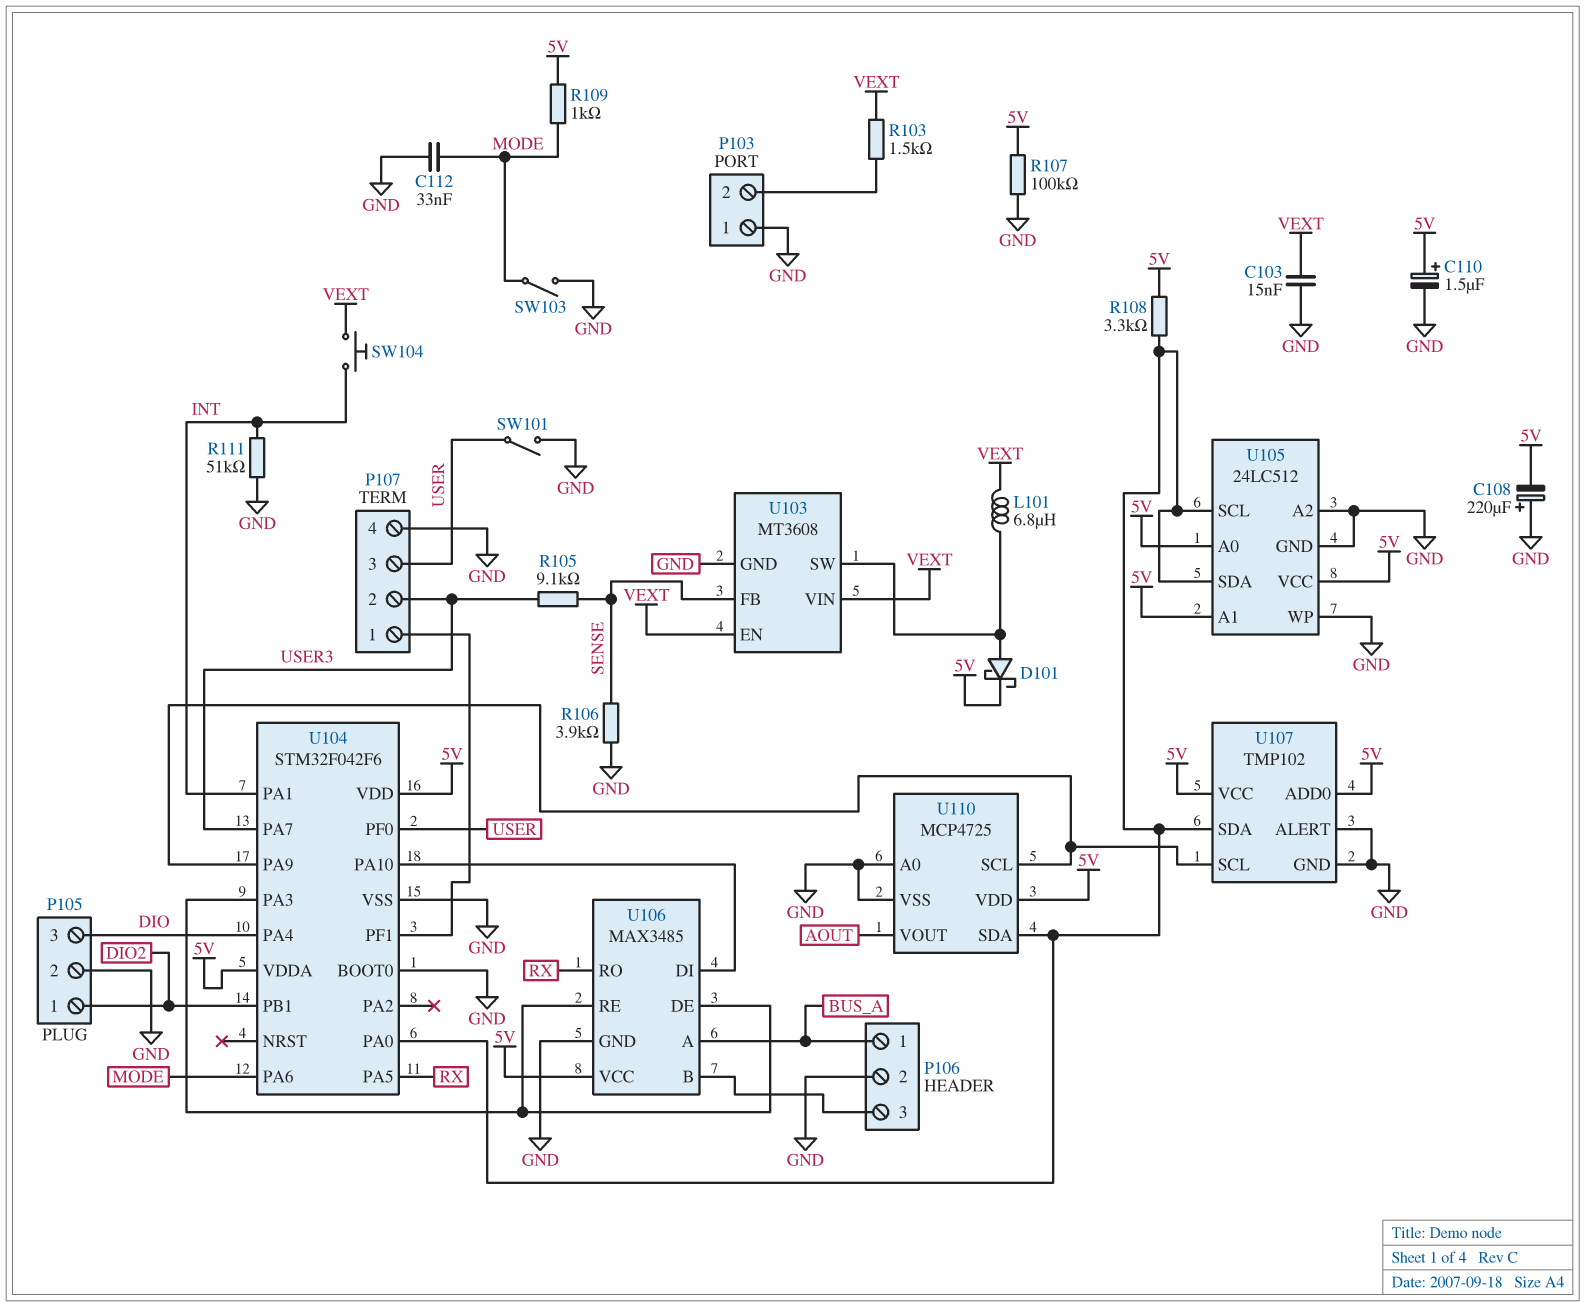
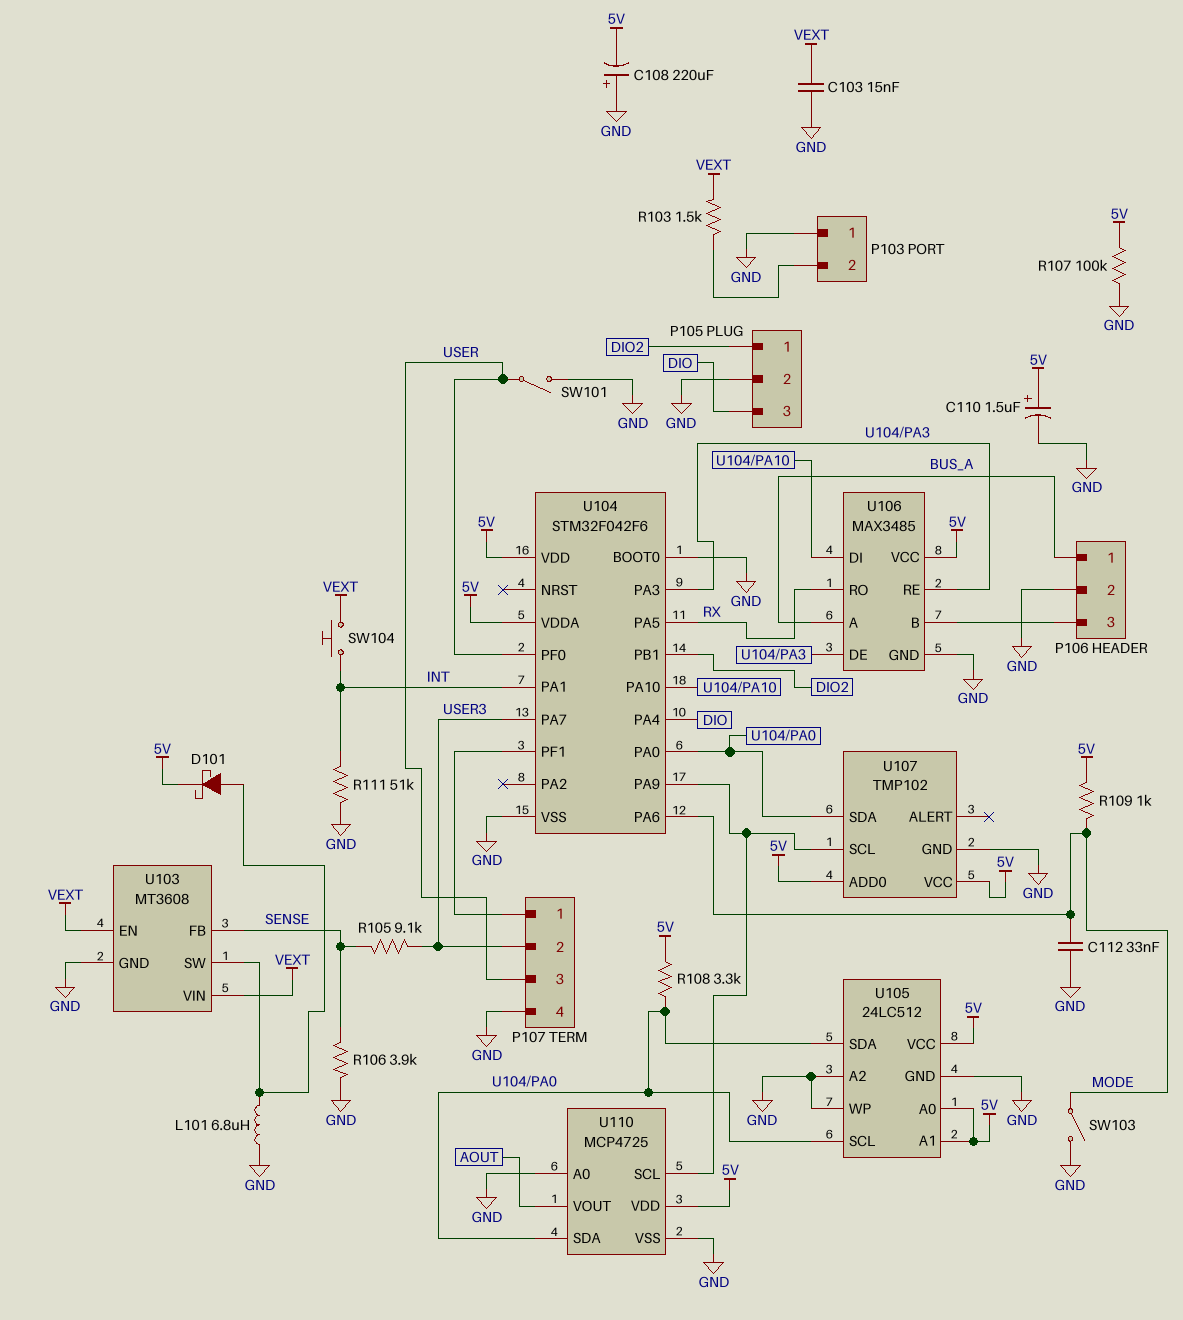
L101: 6.8uH (U103/SW, VEXT) -> 6.8uH (GND, U103/SW)
U107 pin ALERT: GND -> none

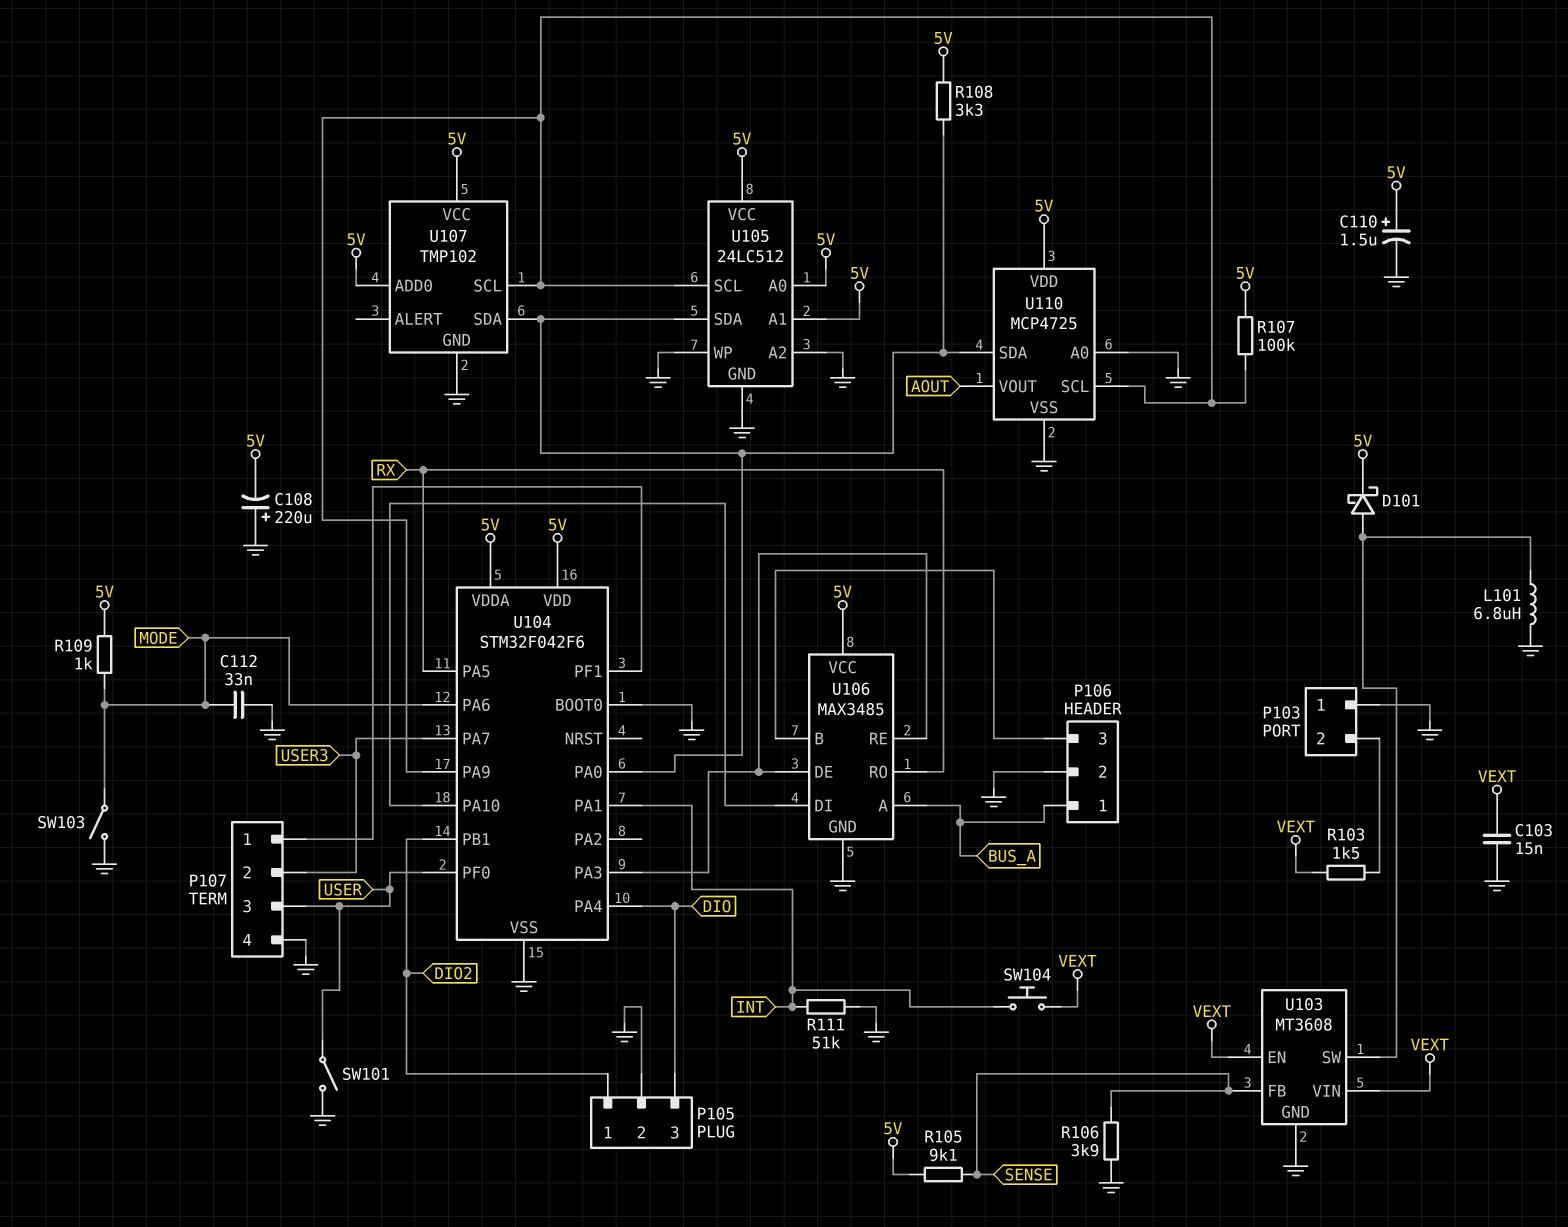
R105: 9.1k (SENSE, USER3) -> 9.1k (5V, SENSE)
R107: 100k (5V, GND) -> 100k (5V, U104/PA9)
U105 pin SCL: U104/PA0 -> U104/PA9

